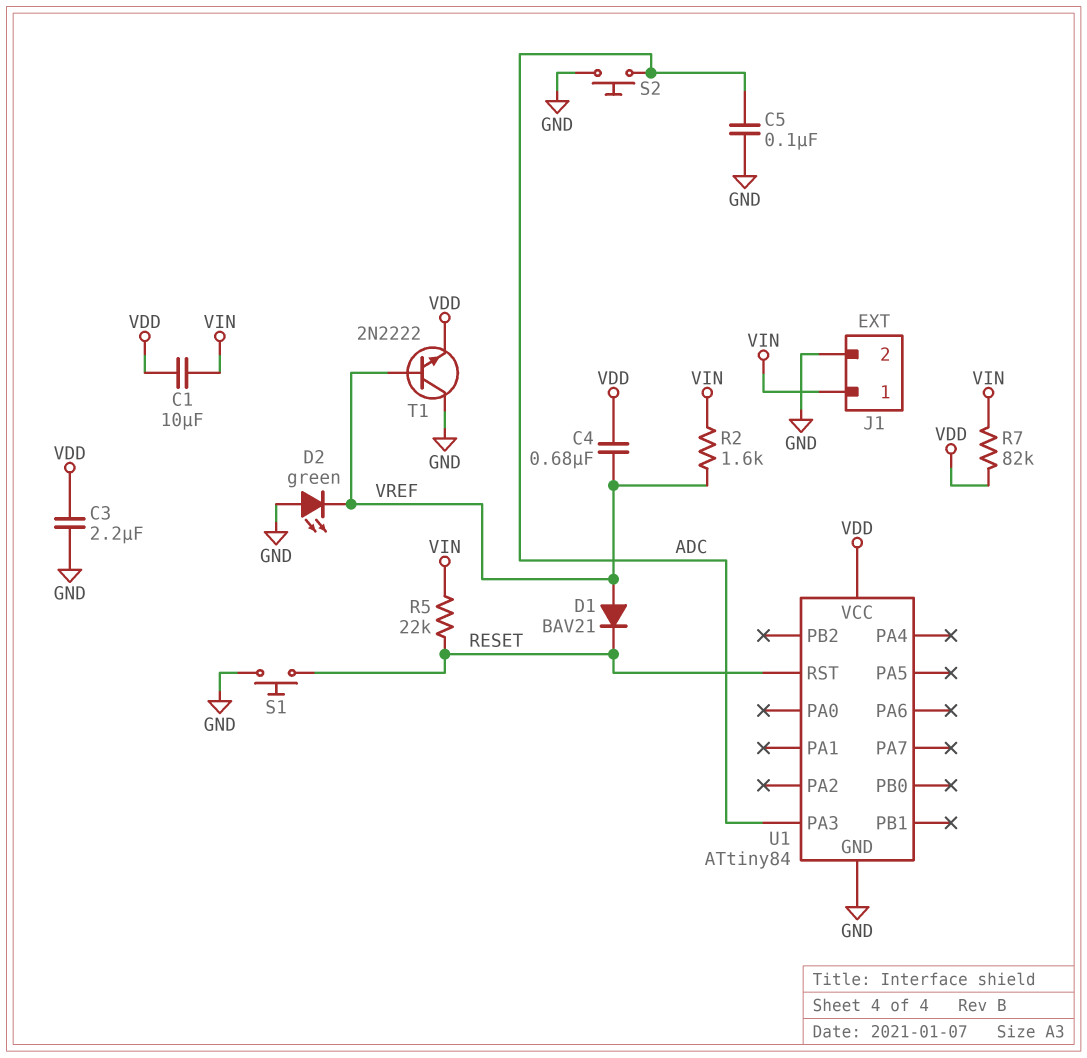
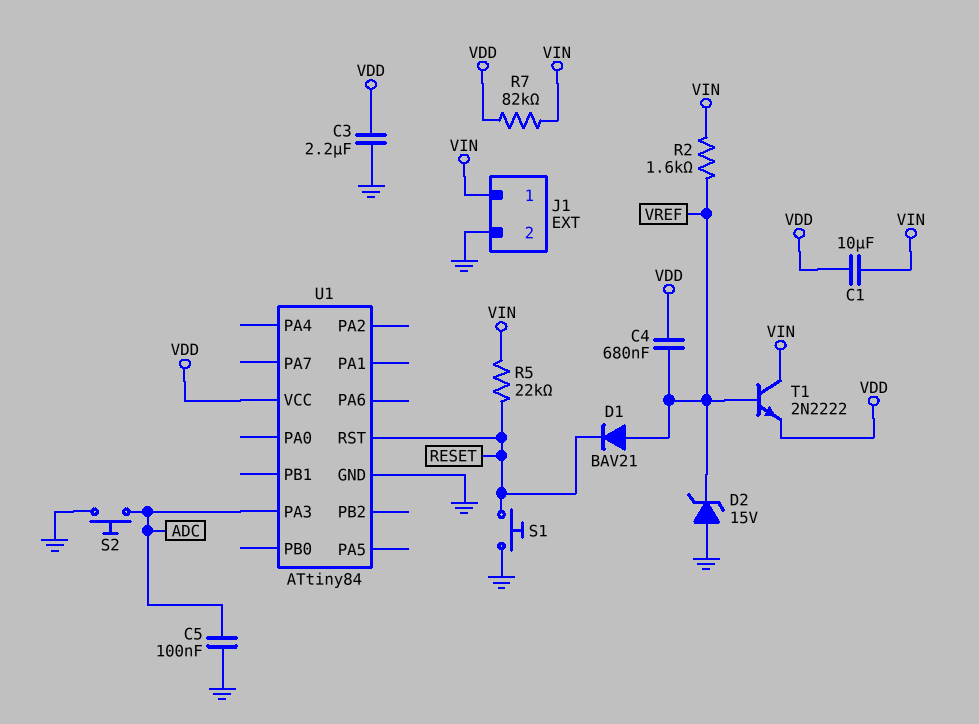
D2: LED green (A GND, K VREF) -> zener 15V (A GND, K VREF)
T1: NPN 2N2222 (B VREF, C GND, E VDD) -> NPN 2N2222 (B VREF, C VIN, E VDD)

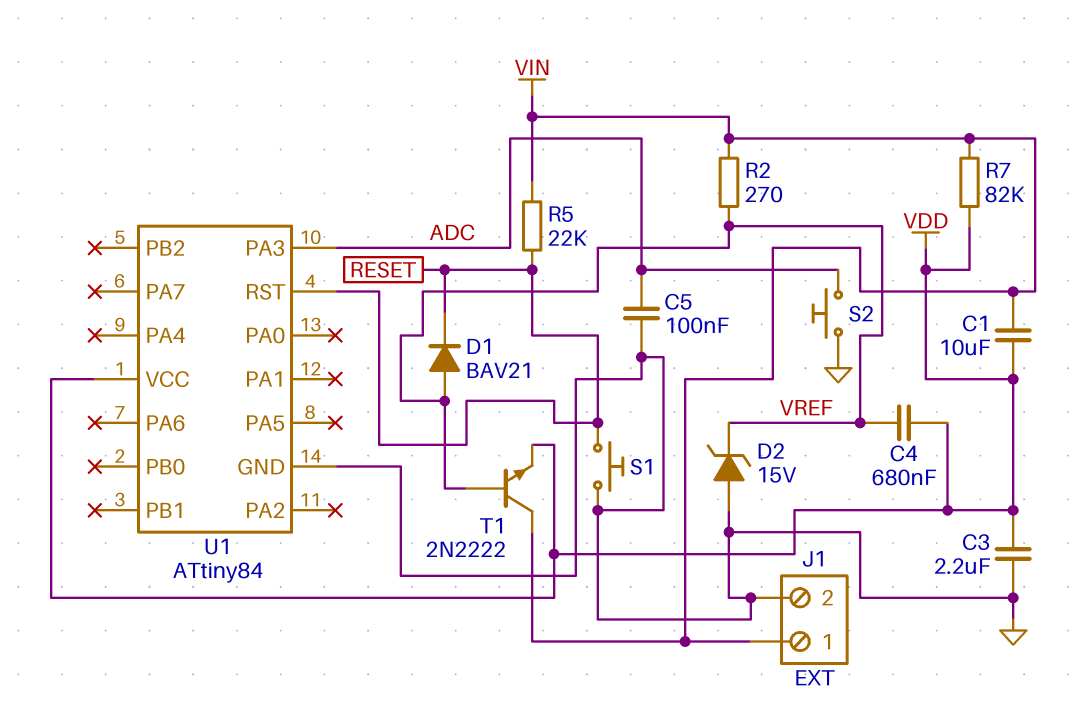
R2: 1.6k (VIN, VREF) -> 270 (VIN, VREF)

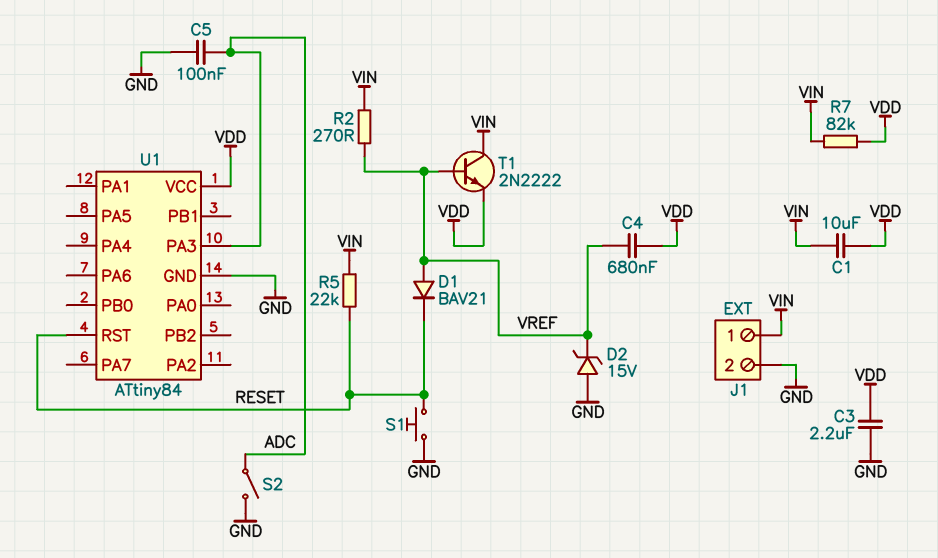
S2: button (ADC, GND) -> switch (ADC, GND)

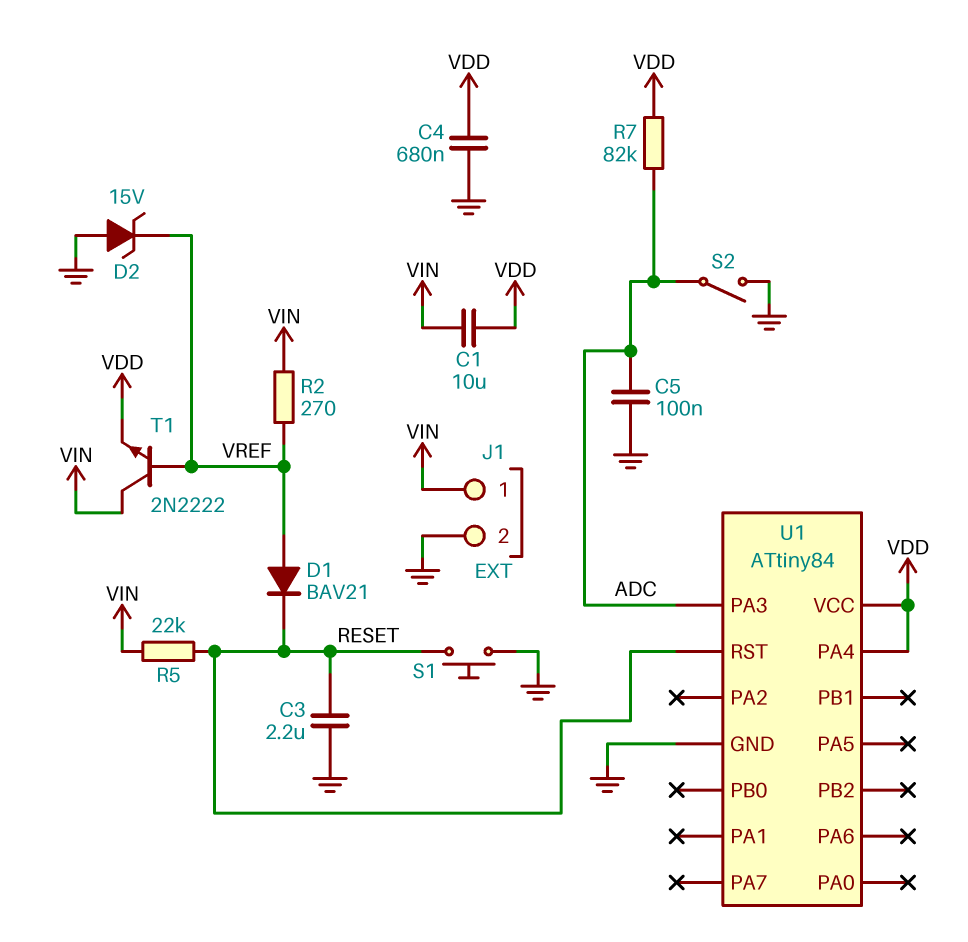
C3: 2.2uF (GND, VDD) -> 2.2uF (GND, RESET)
C4: 680nF (VDD, VREF) -> 680nF (GND, VDD)
R7: 82k (VDD, VIN) -> 82k (ADC, VDD)
U1 pin PA4: none -> VDD

